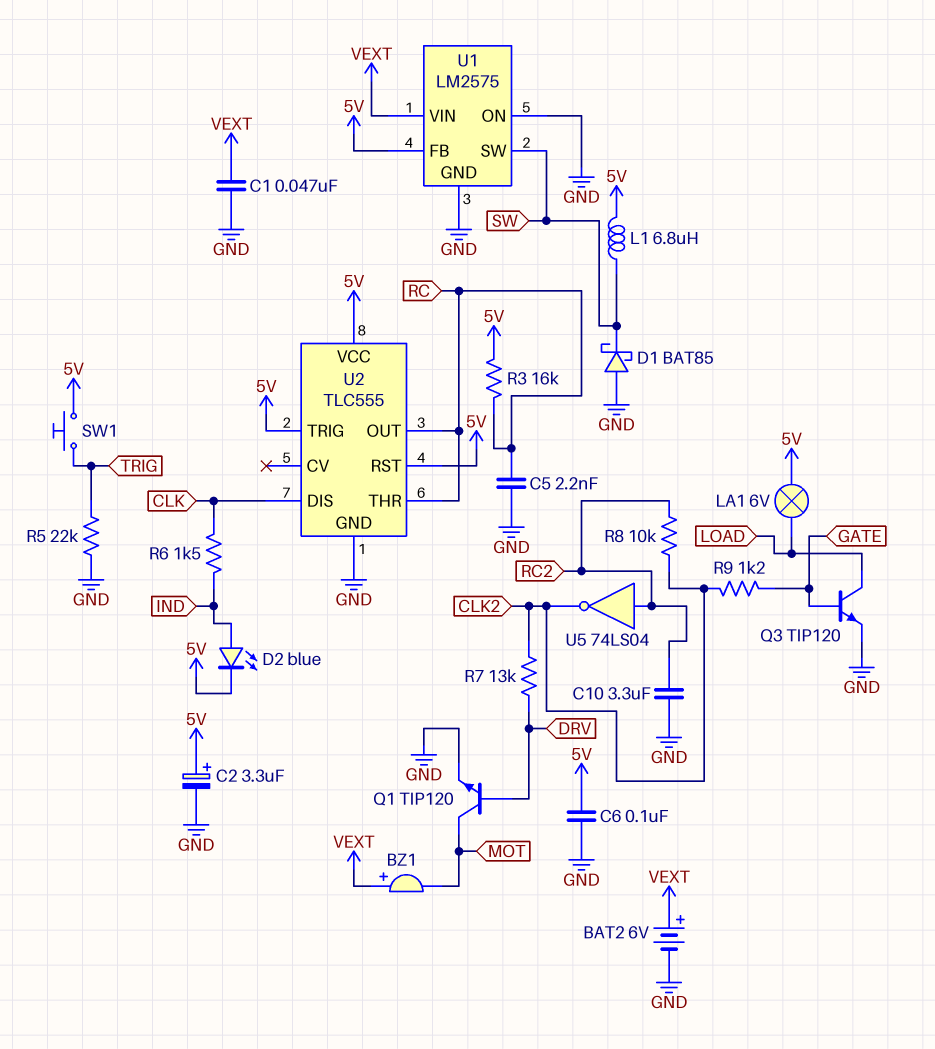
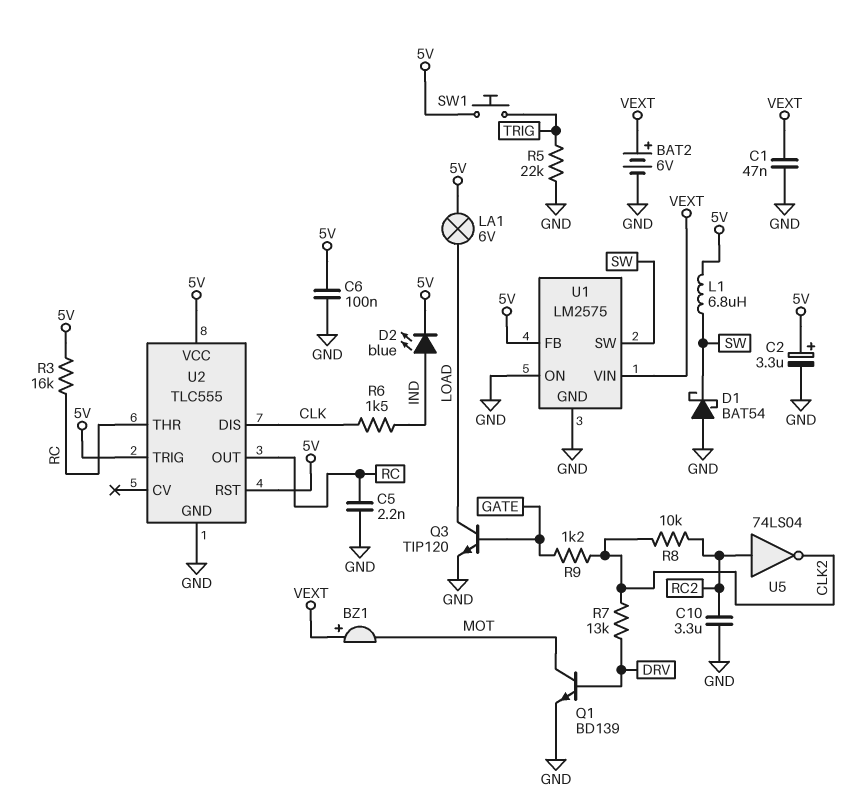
D1: schottky BAT85 (A GND, K SW) -> schottky BAT54 (A GND, K SW)
Q1: NPN TIP120 (B DRV, C MOT, E GND) -> NPN BD139 (B DRV, C MOT, E GND)

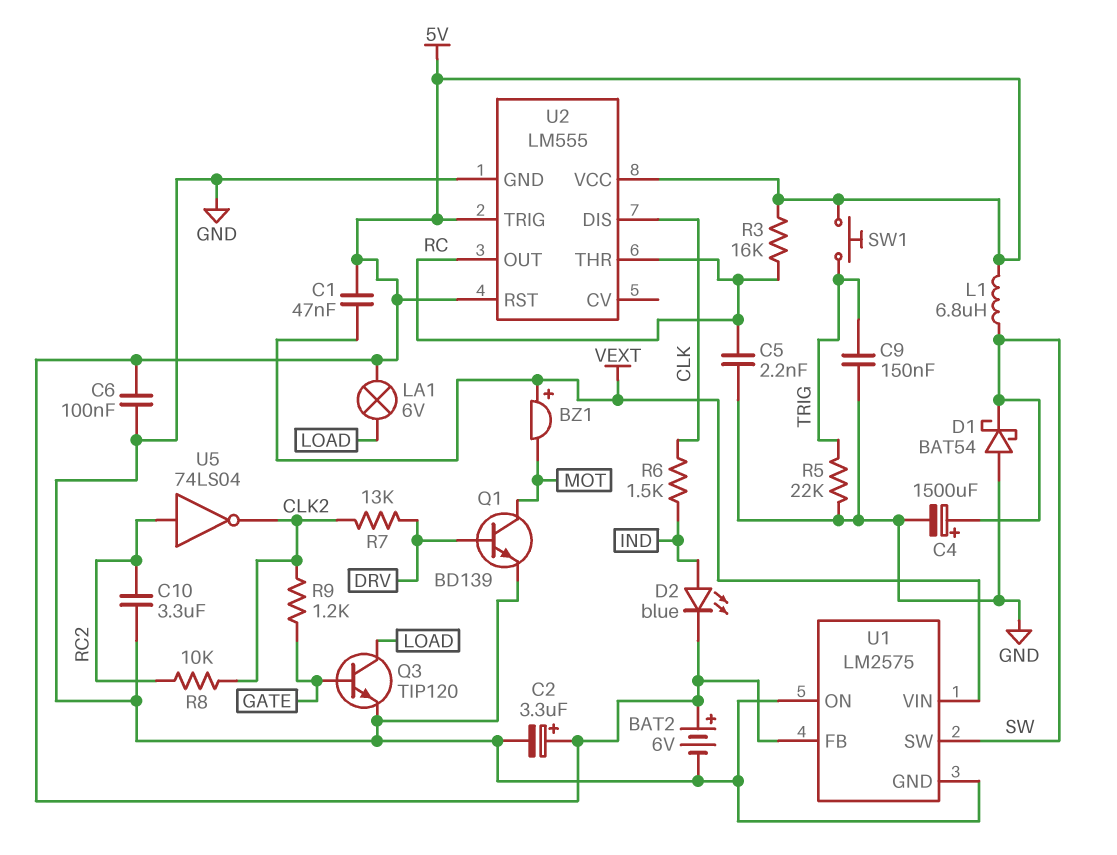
BAT2: 6V (plus VEXT, minus GND) -> 6V (plus 5V, minus GND)
C1: 47nF (GND, VEXT) -> 47nF (5V, VEXT)
C4: none -> 1500uF (plus SW, minus GND)
C9: none -> 150nF (GND, TRIG)
U2: TLC555 -> LM555

